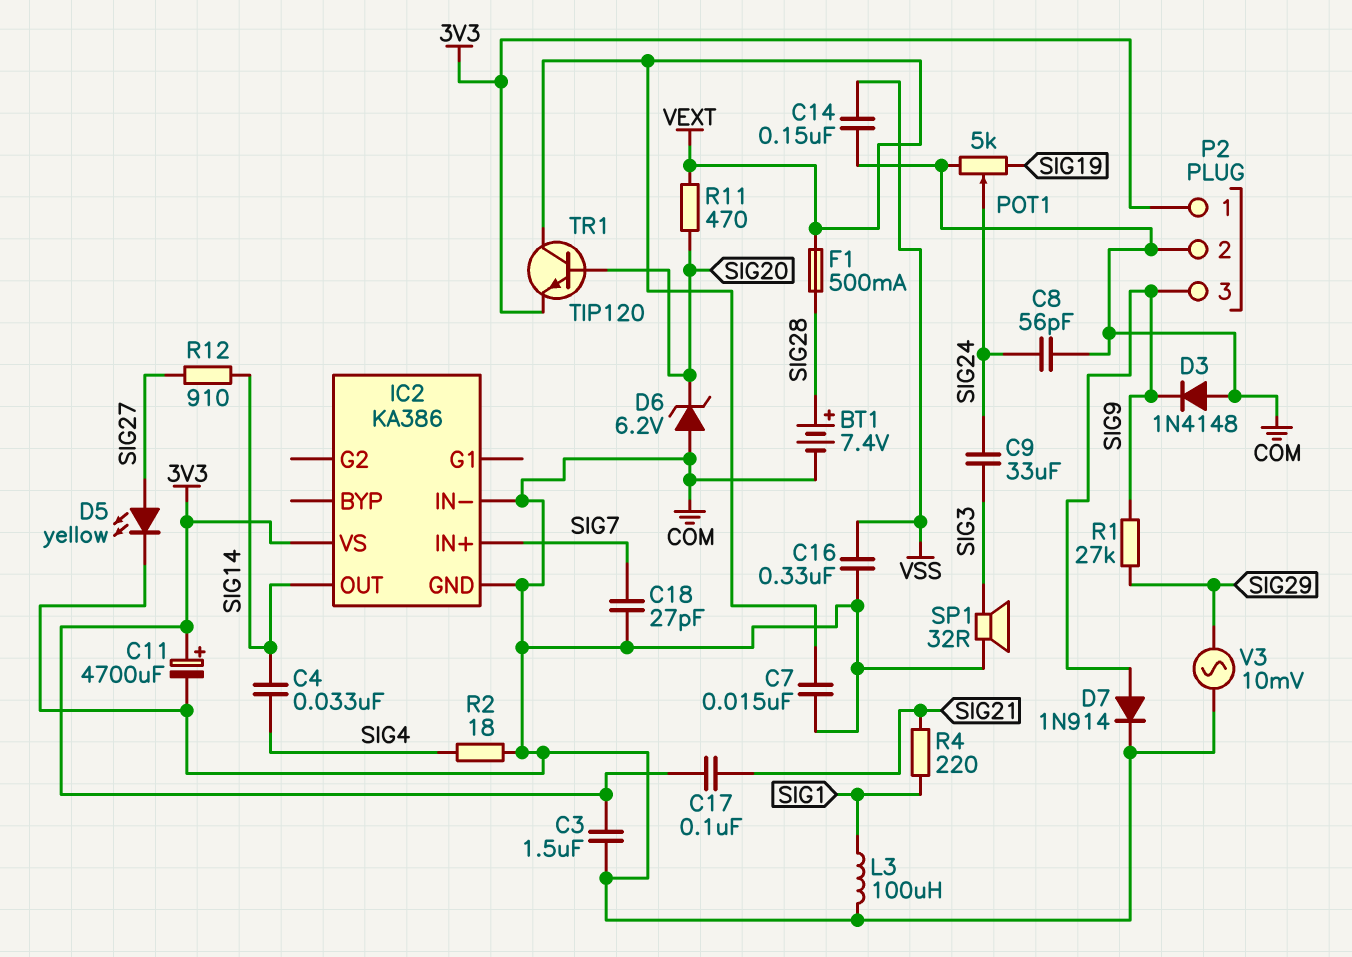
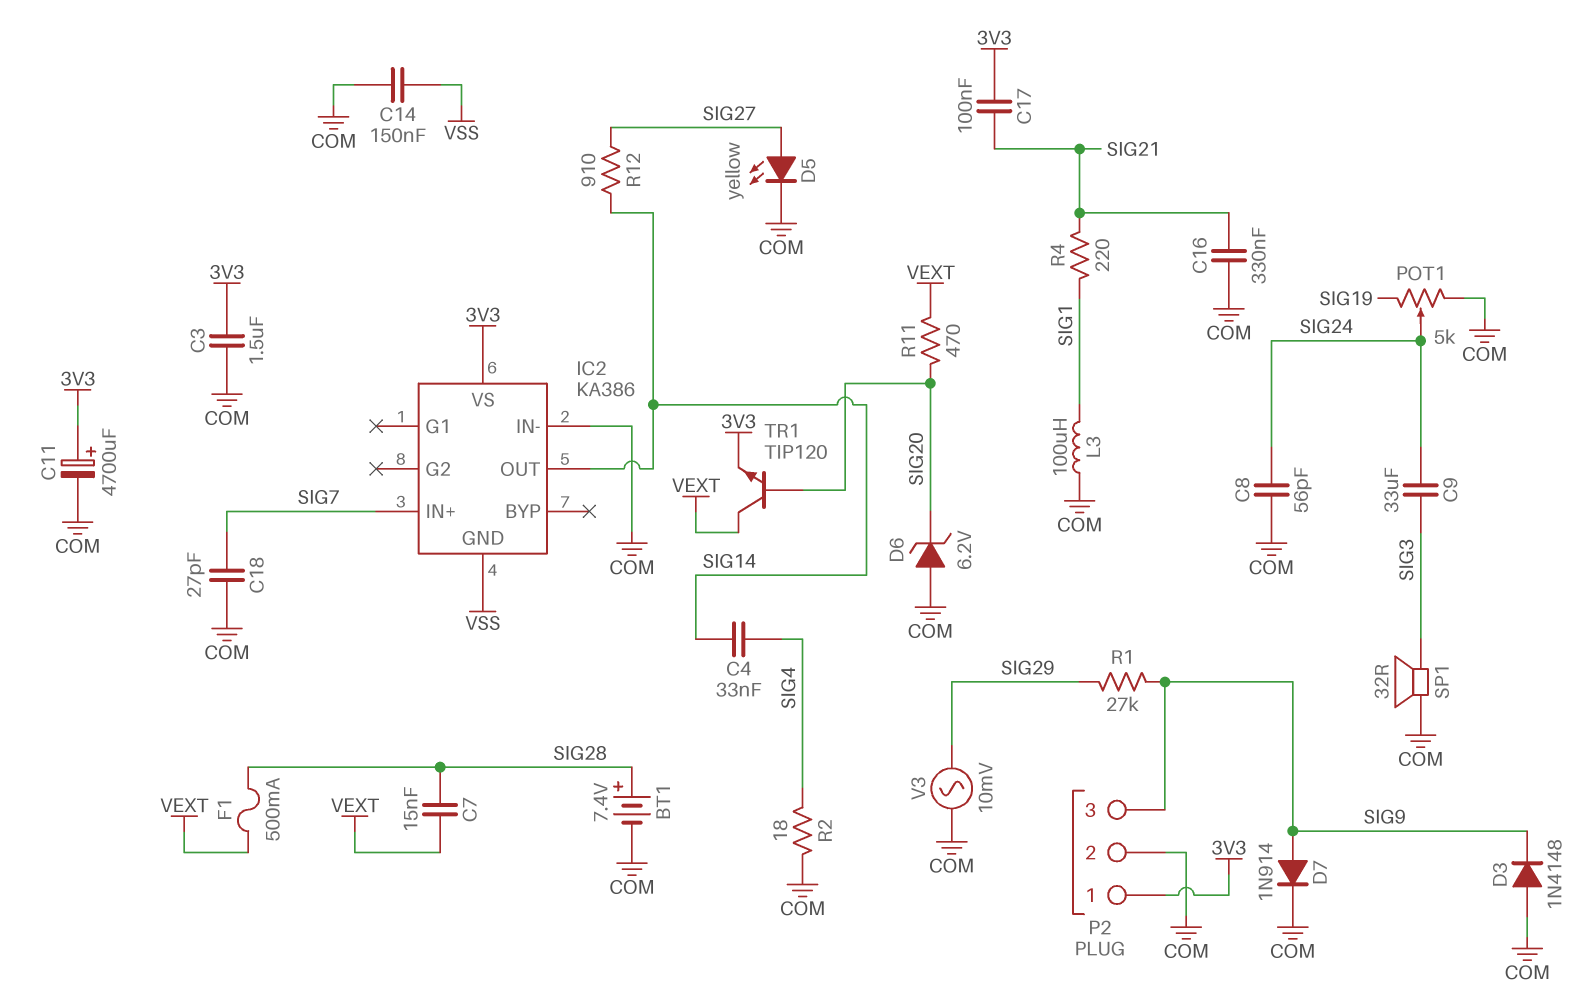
C7: 15nF (COM, VEXT) -> 15nF (SIG28, VEXT)
C16: 330nF (COM, VSS) -> 330nF (COM, SIG21)
IC2 pin GND: COM -> VSS

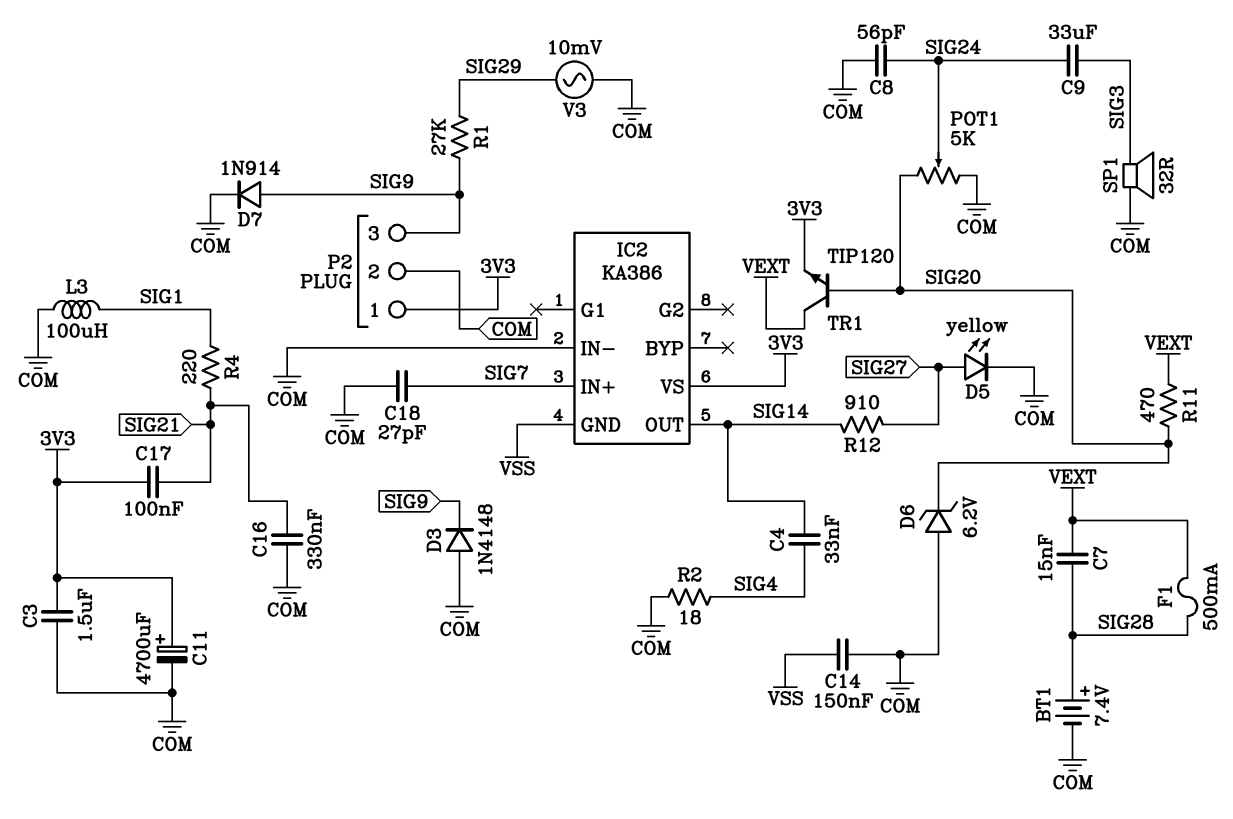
POT1: 5k (COM, SIG19, wiper SIG24) -> 5k (COM, SIG20, wiper SIG24)

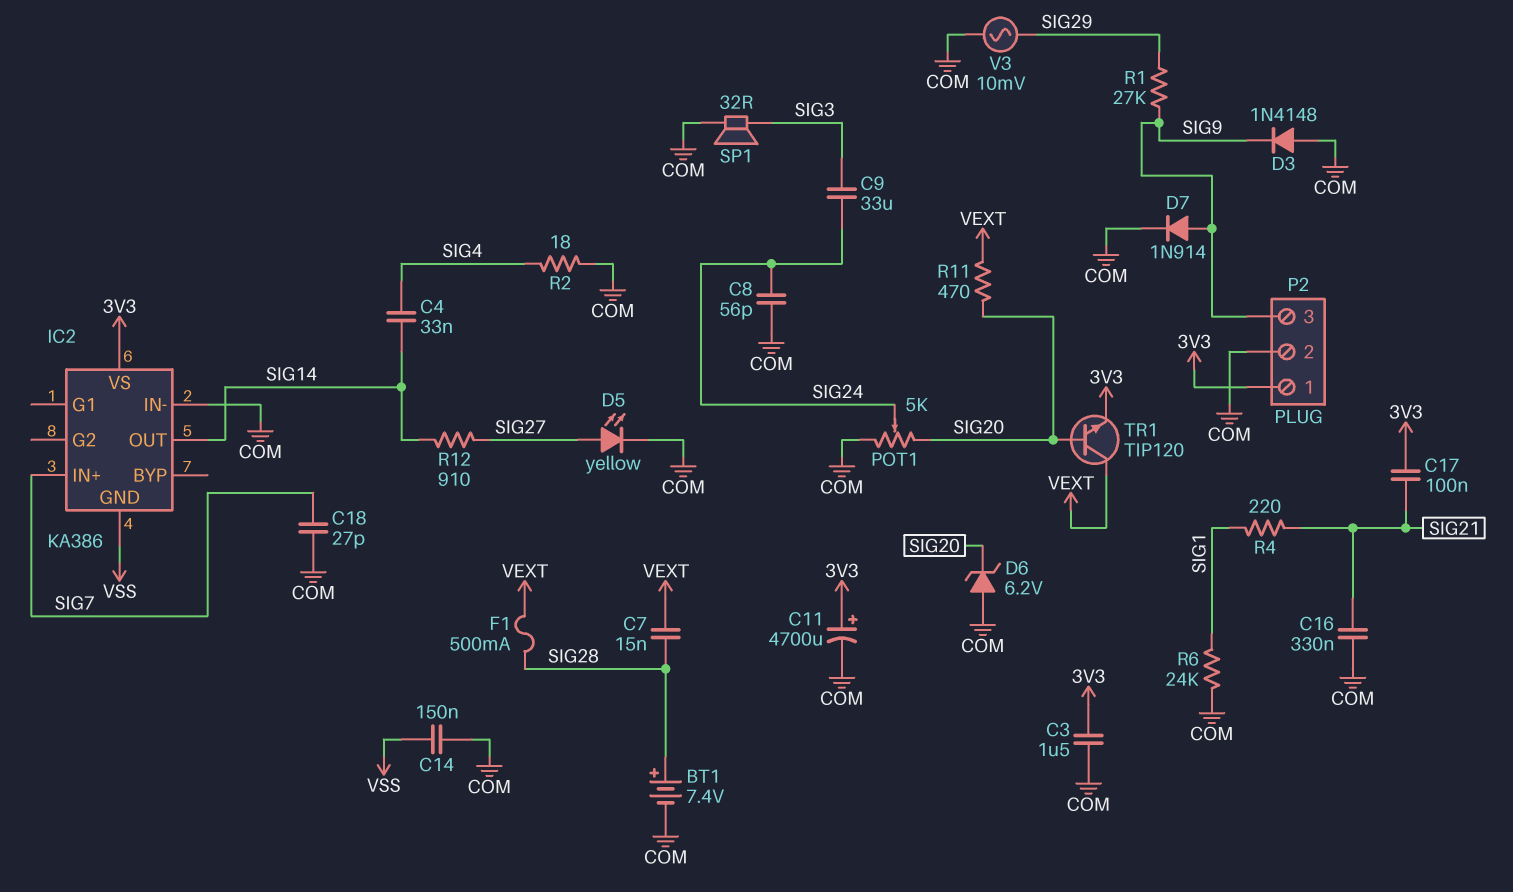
L3: 100uH (COM, SIG1) -> none
R6: none -> 24k (COM, SIG1)

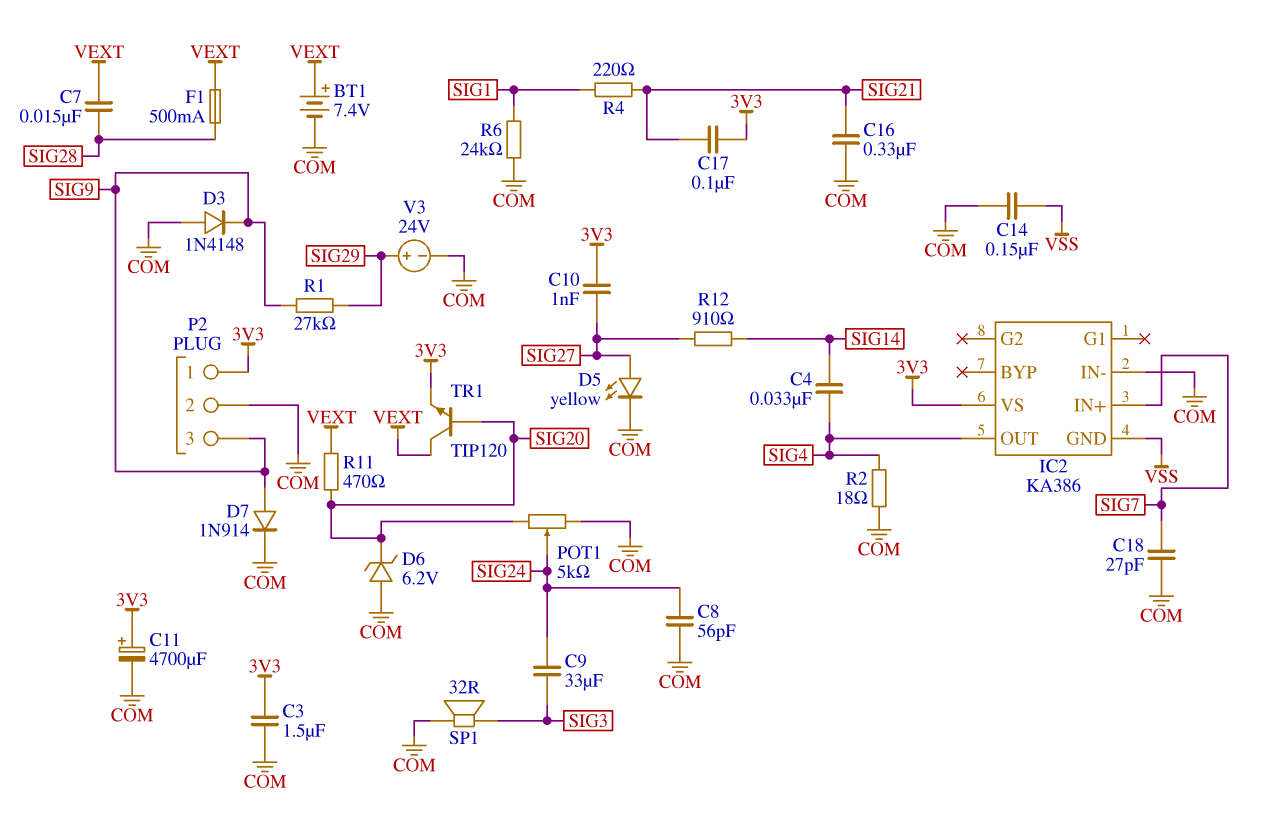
BT1: 7.4V (plus SIG28, minus COM) -> 7.4V (plus VEXT, minus COM)
C10: none -> 1nF (3V3, SIG27)
IC2 pin OUT: SIG14 -> SIG4
V3: AC 10mV (COM, SIG29) -> 24V (plus SIG29, minus COM)

